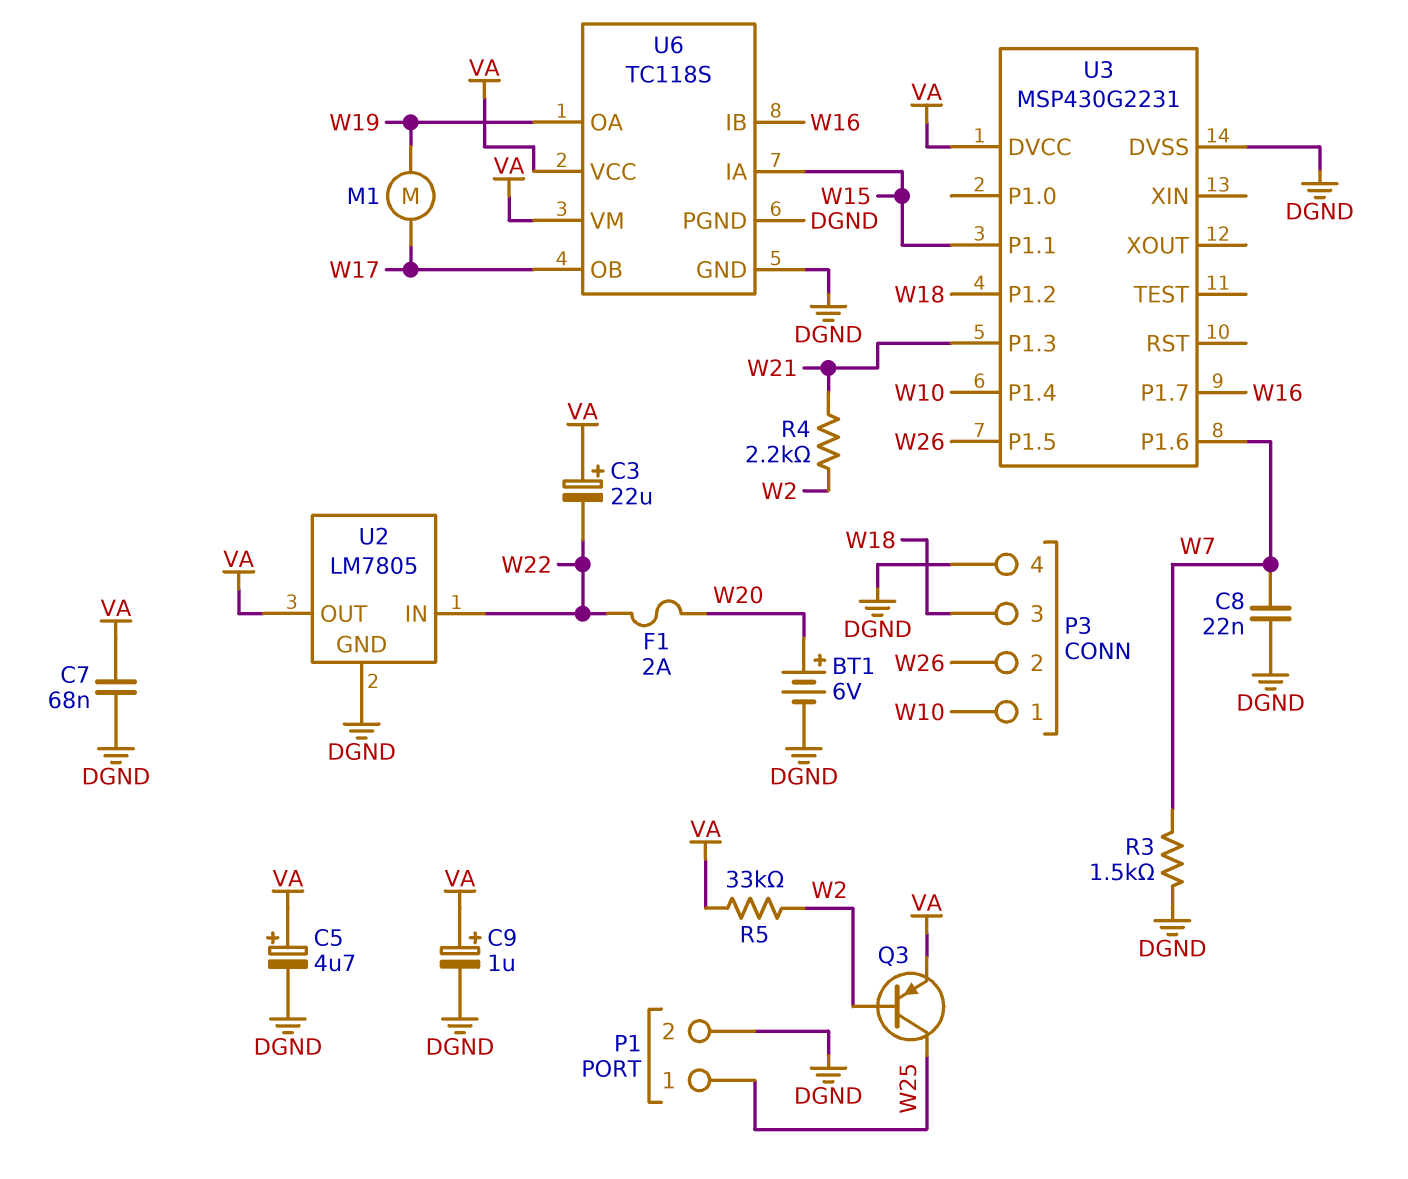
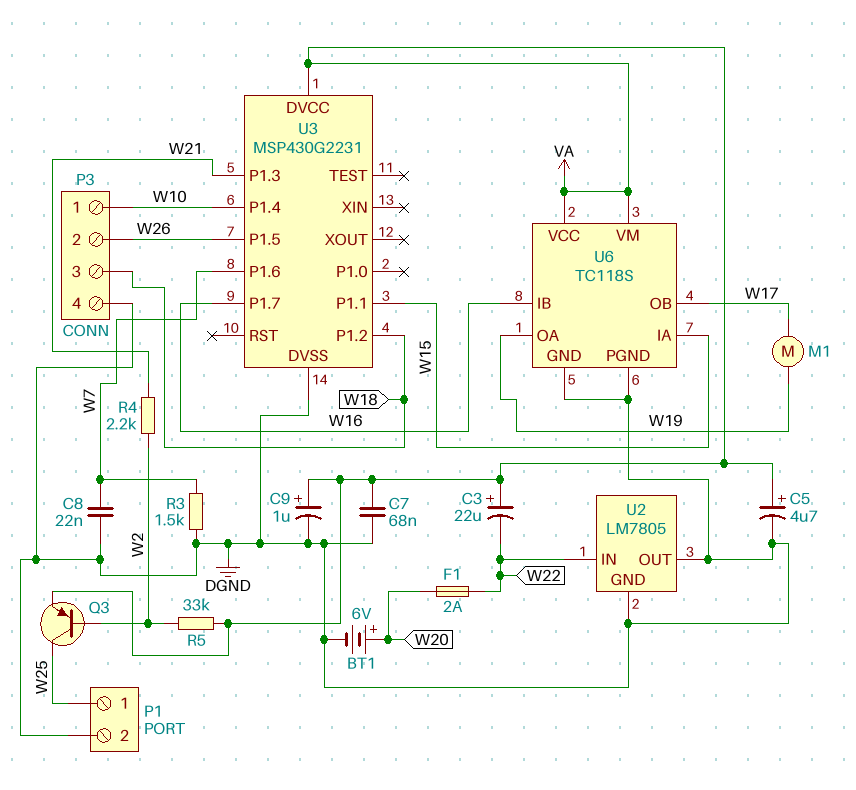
U2 pin OUT: VA -> DGND

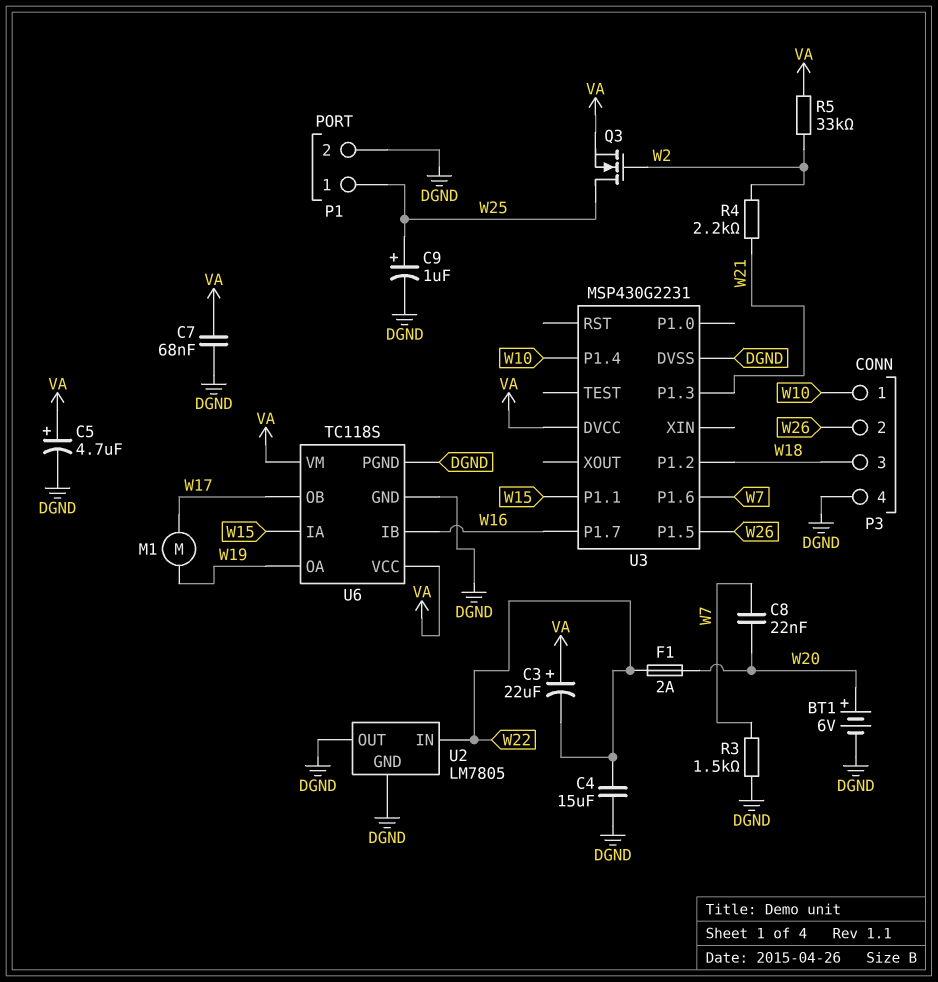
C4: none -> 15uF (DGND, W22)
C8: 22nF (DGND, W7) -> 22nF (W7, W20)
C9: 1uF (plus VA, minus DGND) -> 1uF (plus W25, minus DGND)
Q3: PNP (B W2, C W25, E VA) -> NMOS (G W2, D W25, S VA)

